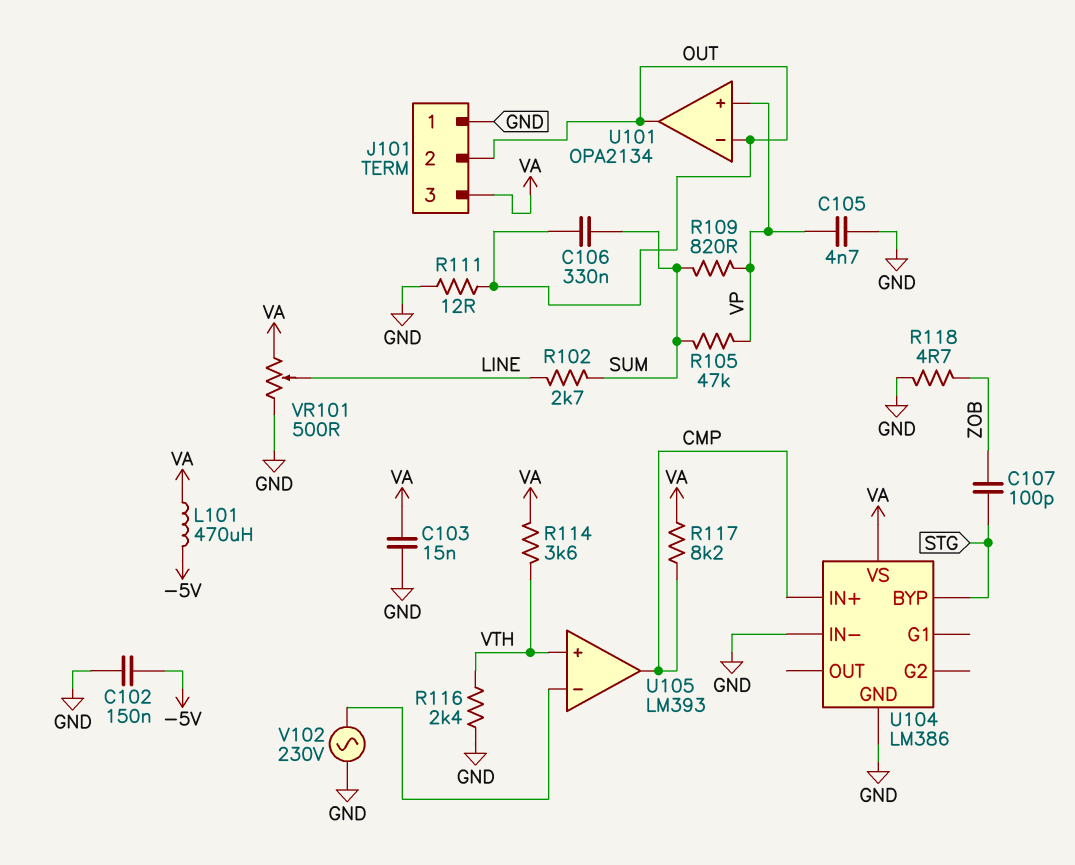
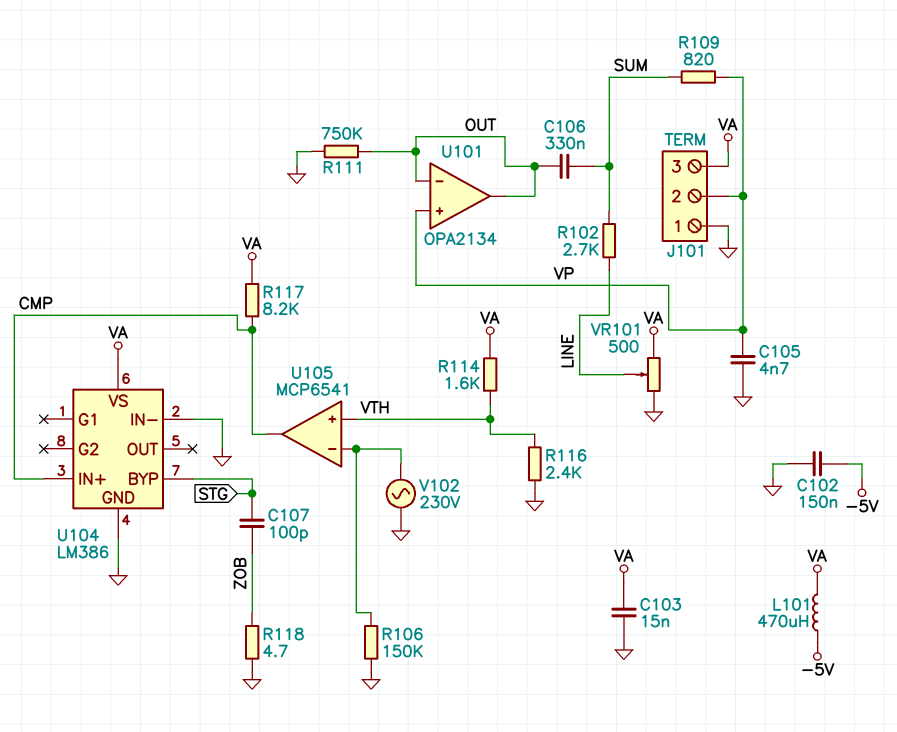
J101 pin 2: OUT -> VP
R105: 47k (SUM, VP) -> none
R106: none -> 150k (GND, U105/in-)
R111: 12 (GND, OUT) -> 750k (GND, OUT)
R114: 3.6k (VA, VTH) -> 1.6k (VA, VTH)
U105: LM393 -> MCP6541

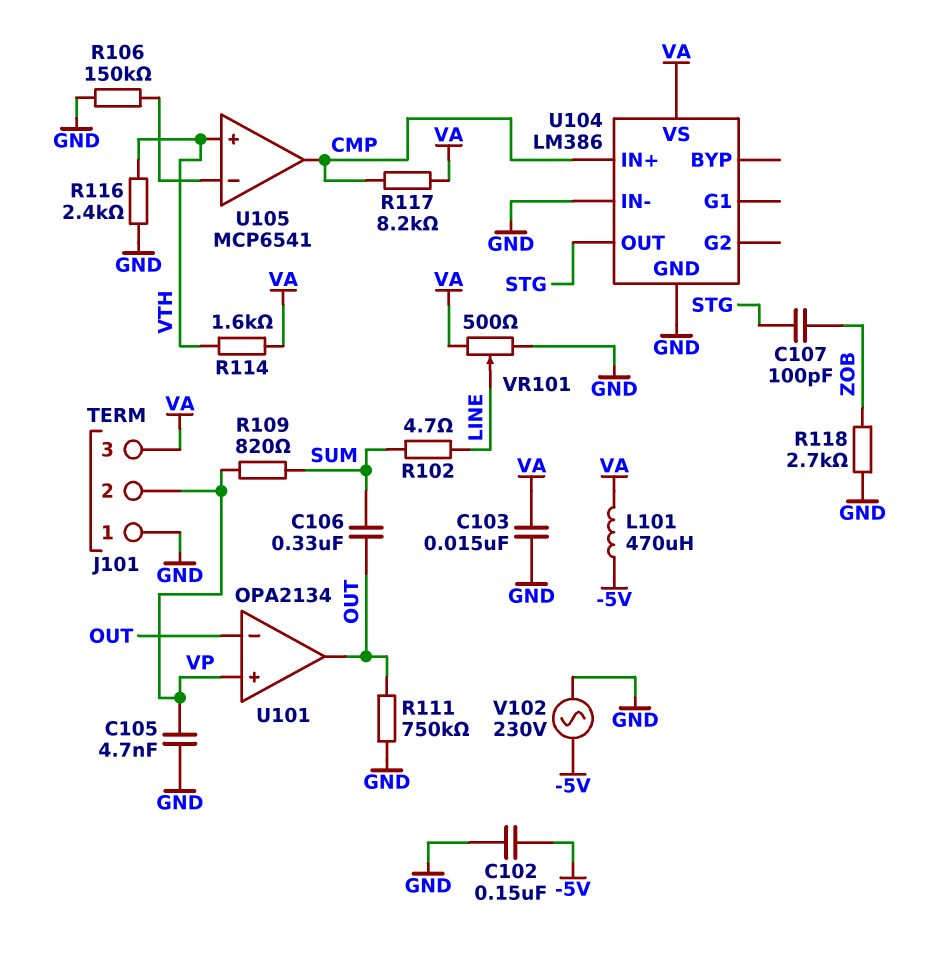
R102: 2.7k (LINE, SUM) -> 4.7 (LINE, SUM)
R118: 4.7 (GND, ZOB) -> 2.7k (GND, ZOB)
U104 pin BYP: STG -> none
U104 pin OUT: none -> STG
V102: AC 230V (GND, U105/in-) -> AC 230V (-5V, GND)

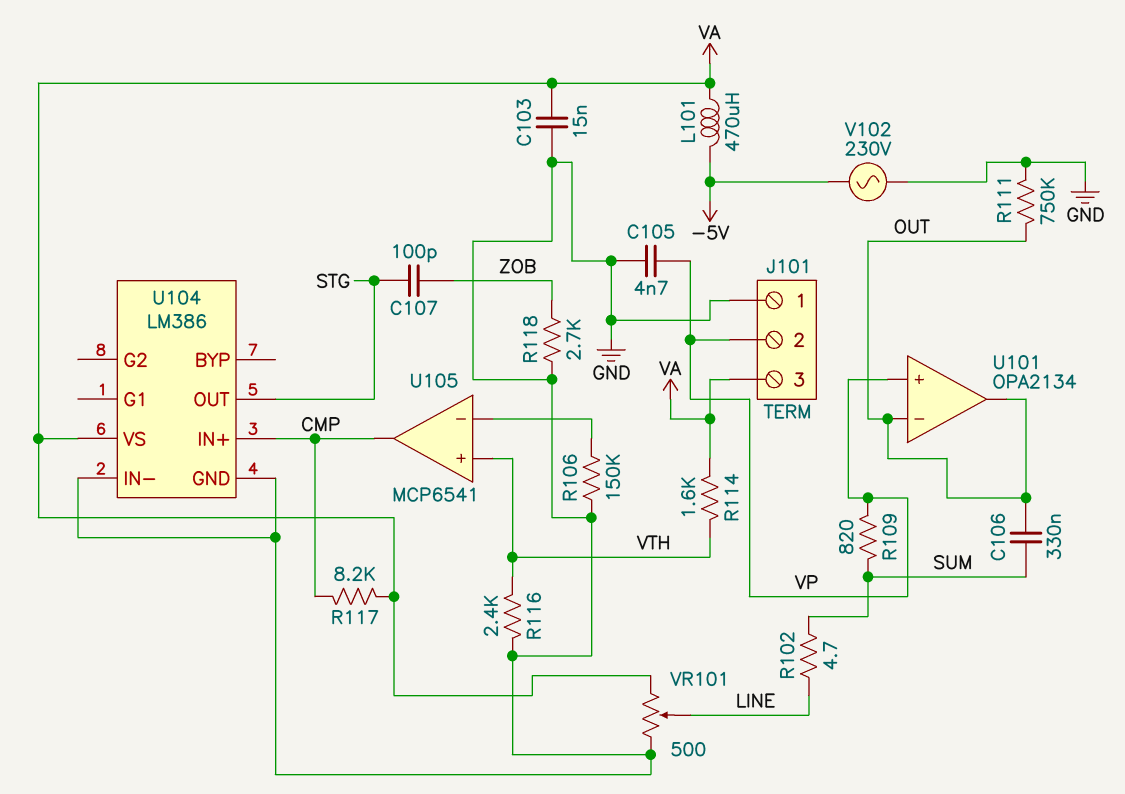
C102: 150nF (-5V, GND) -> none

